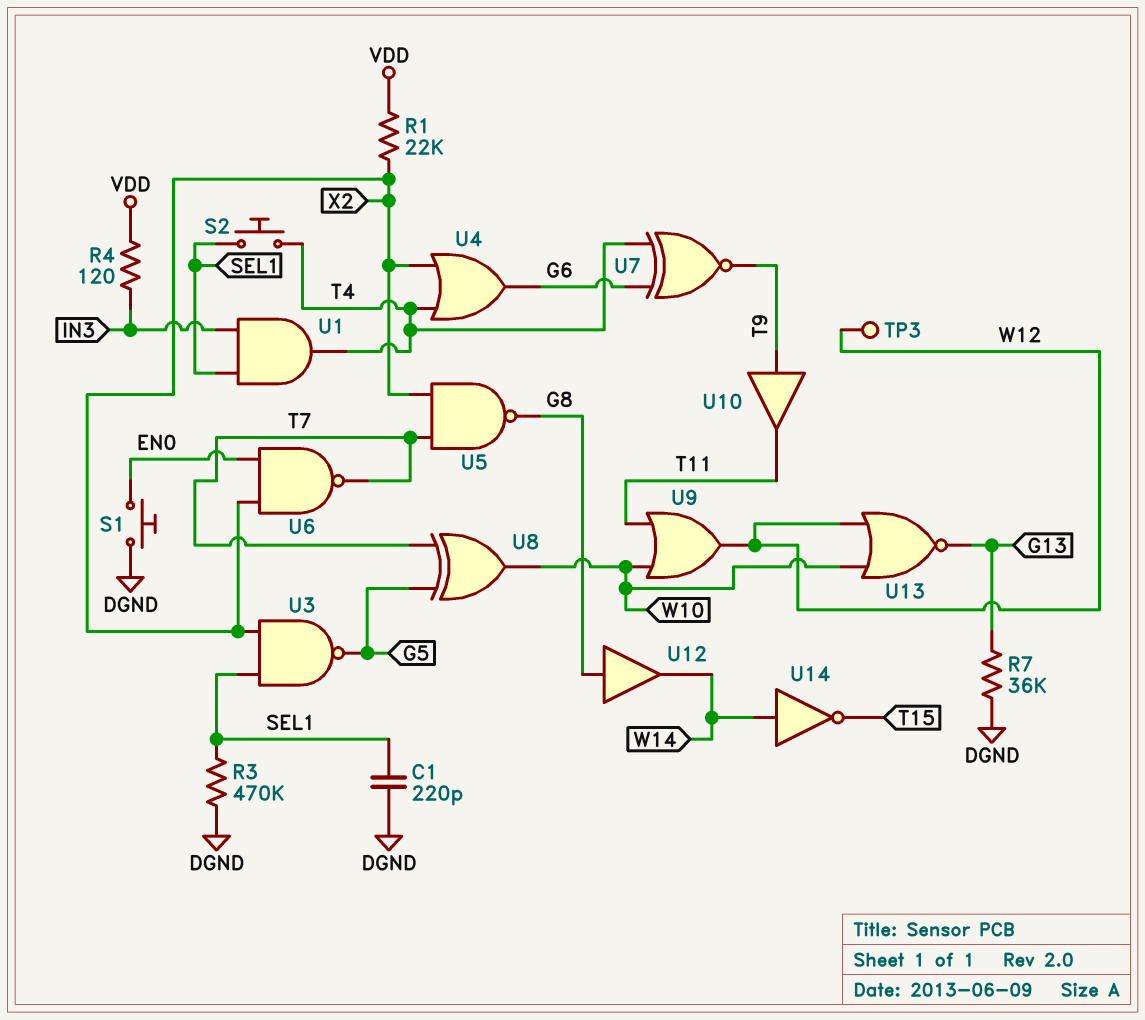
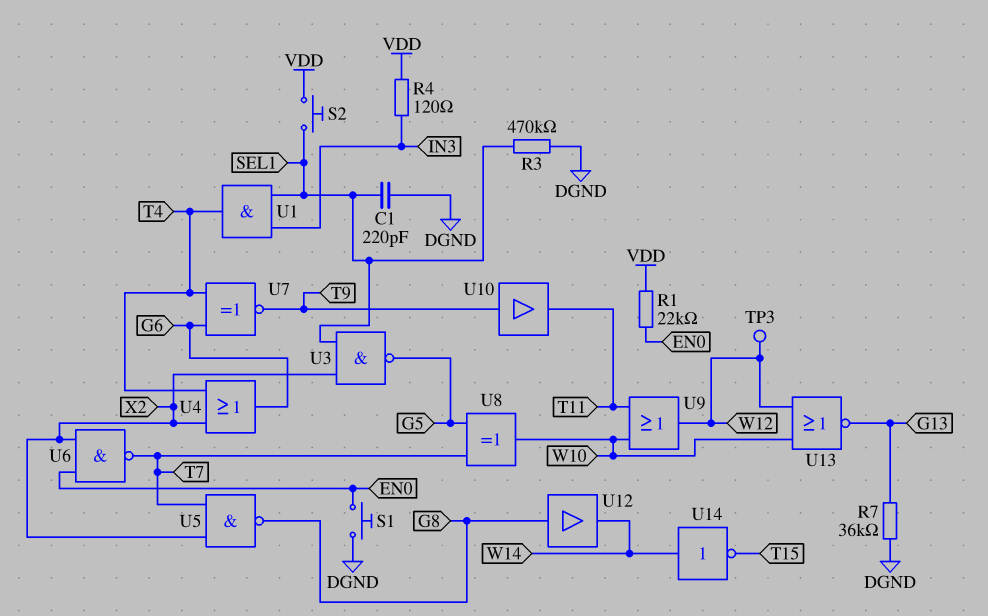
R1: 22k (VDD, X2) -> 22k (EN0, VDD)
S2: button (SEL1, T4) -> button (SEL1, VDD)

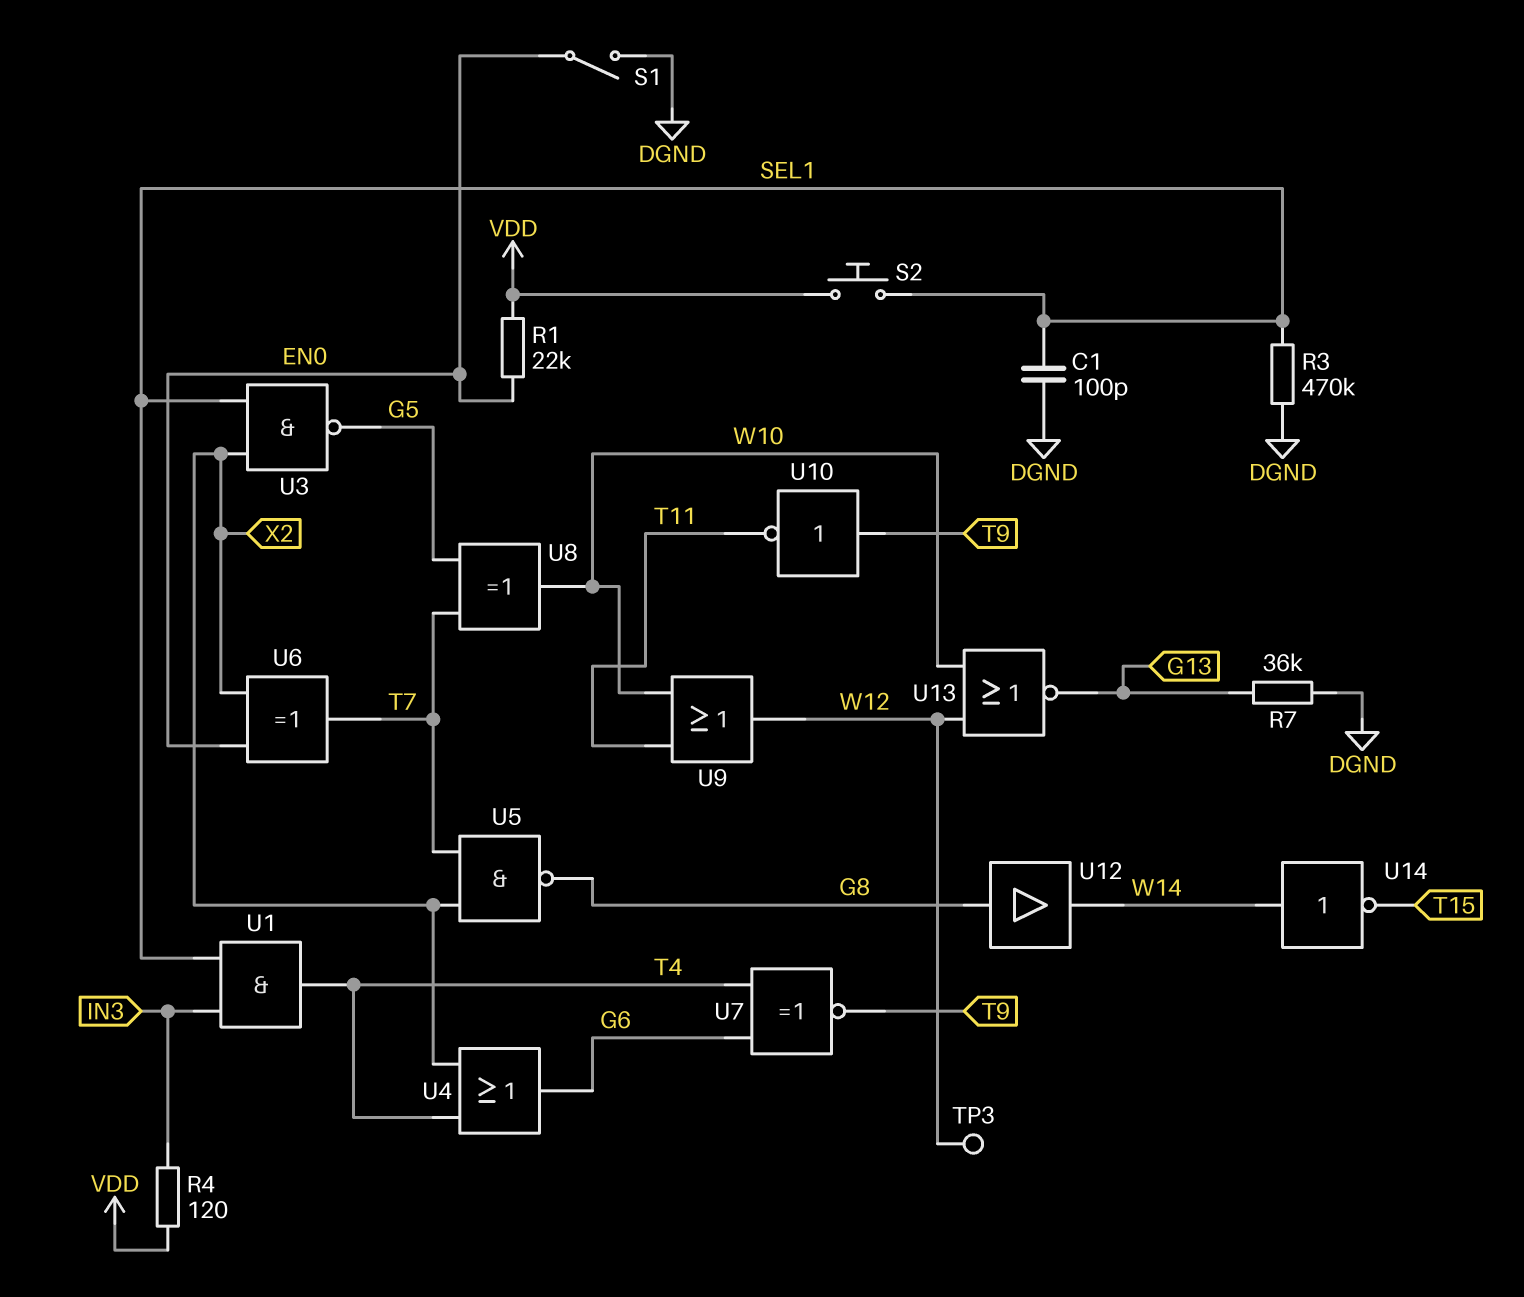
C1: 220pF (DGND, SEL1) -> 100pF (DGND, SEL1)
S1: button (DGND, EN0) -> switch (DGND, EN0)
U6: NAND (in EN0, in X2, out T7) -> XOR (in EN0, in X2, out T7)
U10: buffer (in T9, out T11) -> NOT (in T9, out T11)

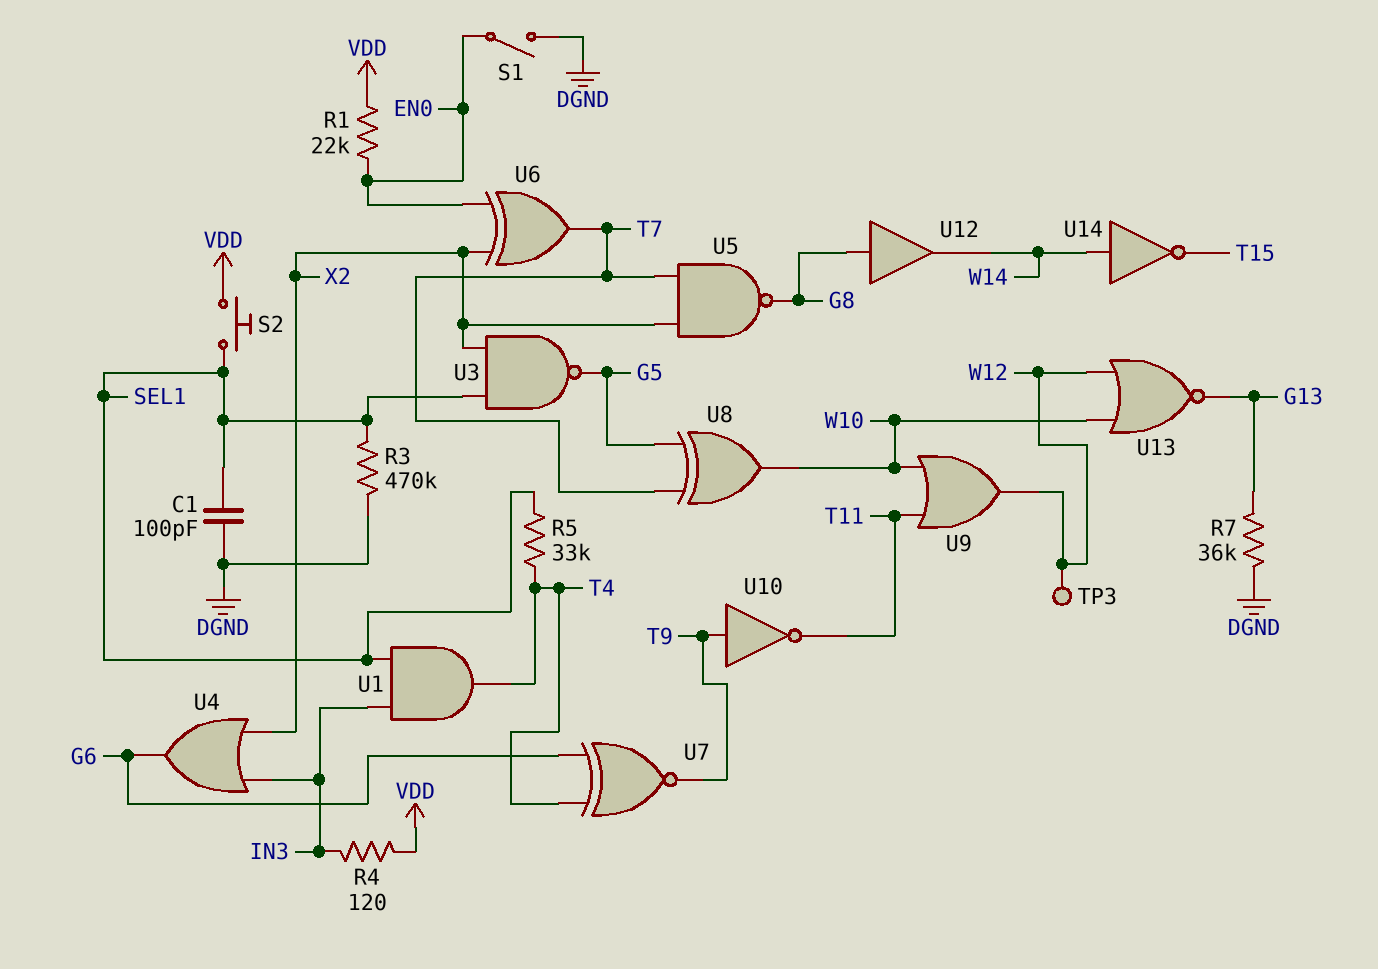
R5: none -> 33k (SEL1, T4)
U4: OR (in T4, in X2, out G6) -> OR (in IN3, in X2, out G6)

